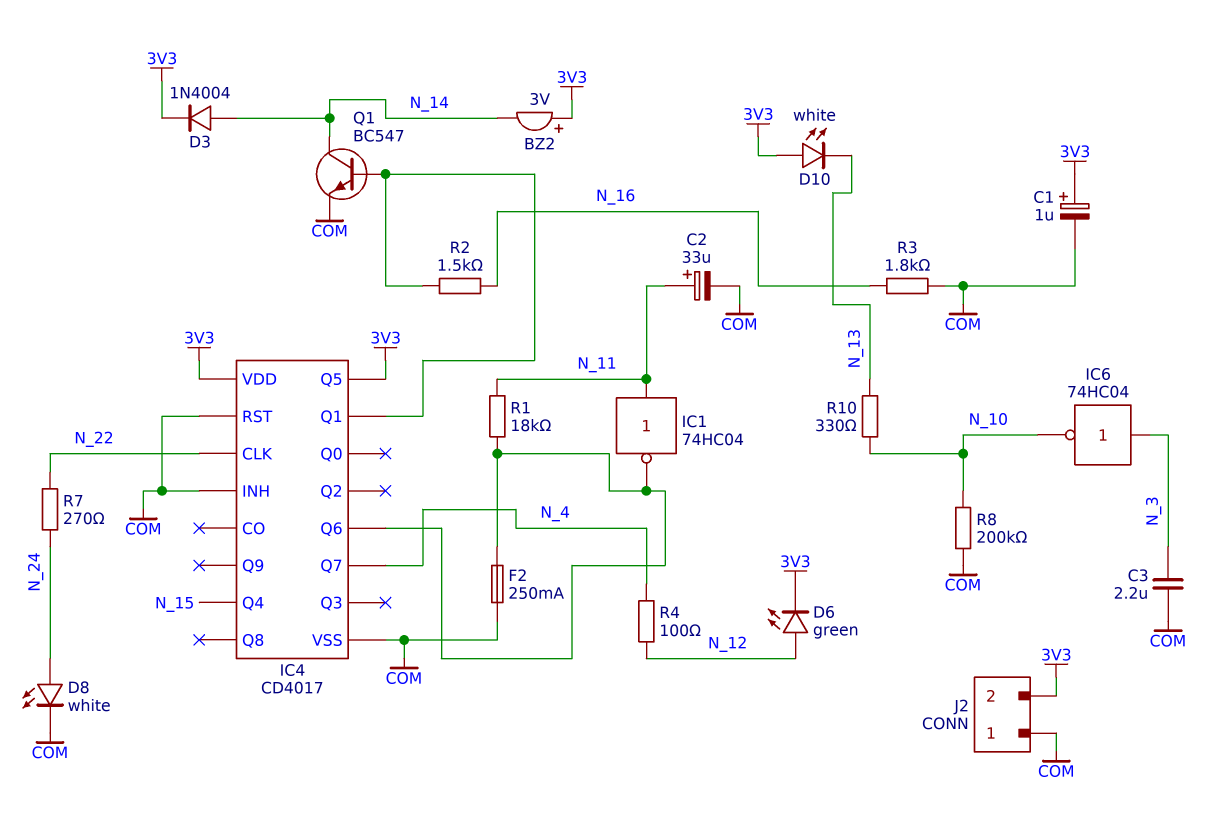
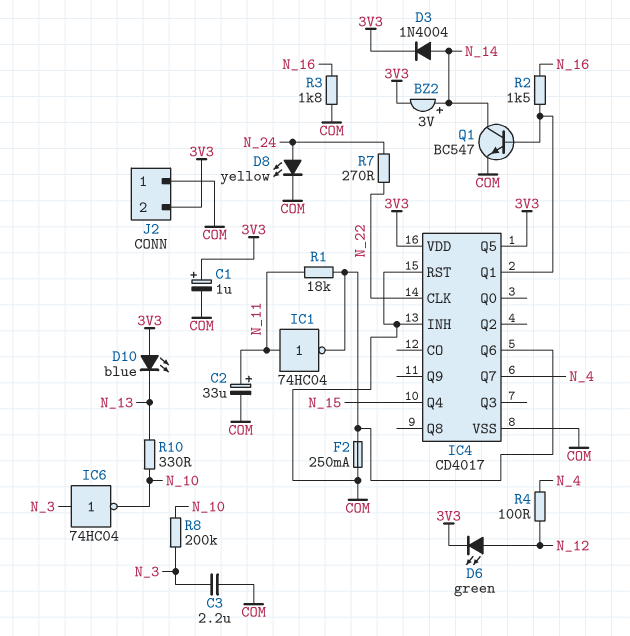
BZ2: buzzer 3V (plus 3V3, minus N_14) -> buzzer 3V (plus N_14, minus 3V3)
D8: LED white (A N_24, K COM) -> LED yellow (A N_24, K COM)
D10: LED white (A 3V3, K N_13) -> LED blue (A 3V3, K N_13)
R8: 200k (COM, N_10) -> 200k (N_3, N_10)

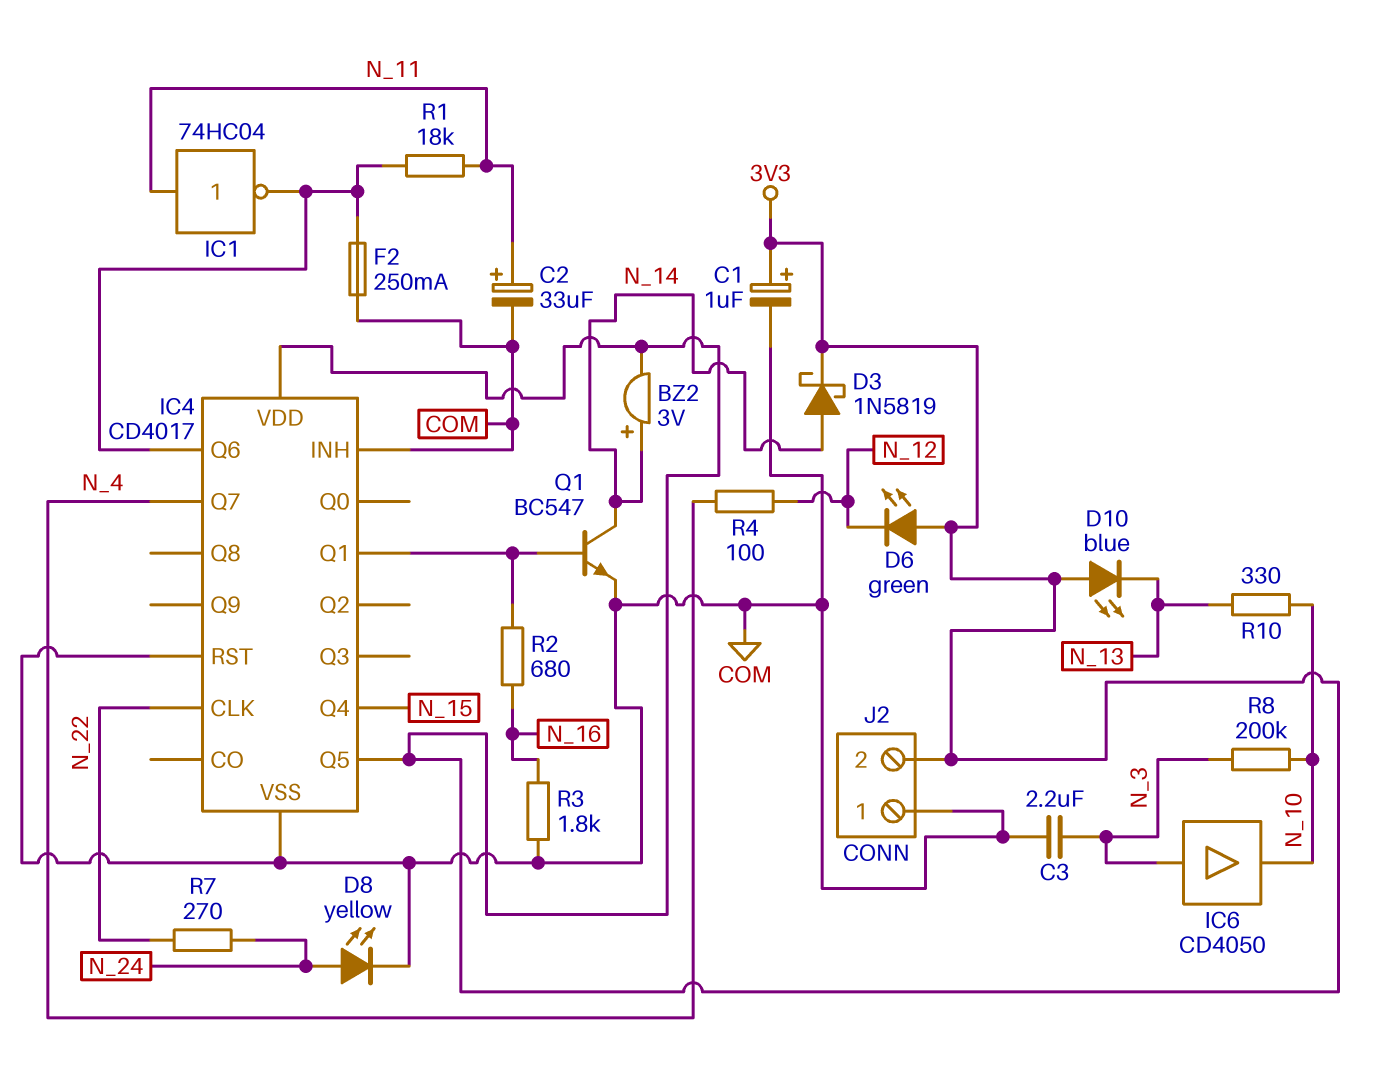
D3: diode 1N4004 (A N_14, K 3V3) -> schottky 1N5819 (A N_14, K 3V3)
D6: LED green (A N_12, K 3V3) -> LED green (A 3V3, K N_12)
IC6: NOT 74HC04 (in N_3, out N_10) -> buffer CD4050 (in N_3, out N_10)
R2: 1.5k (IC4/Q1, N_16) -> 680 (IC4/Q1, N_16)

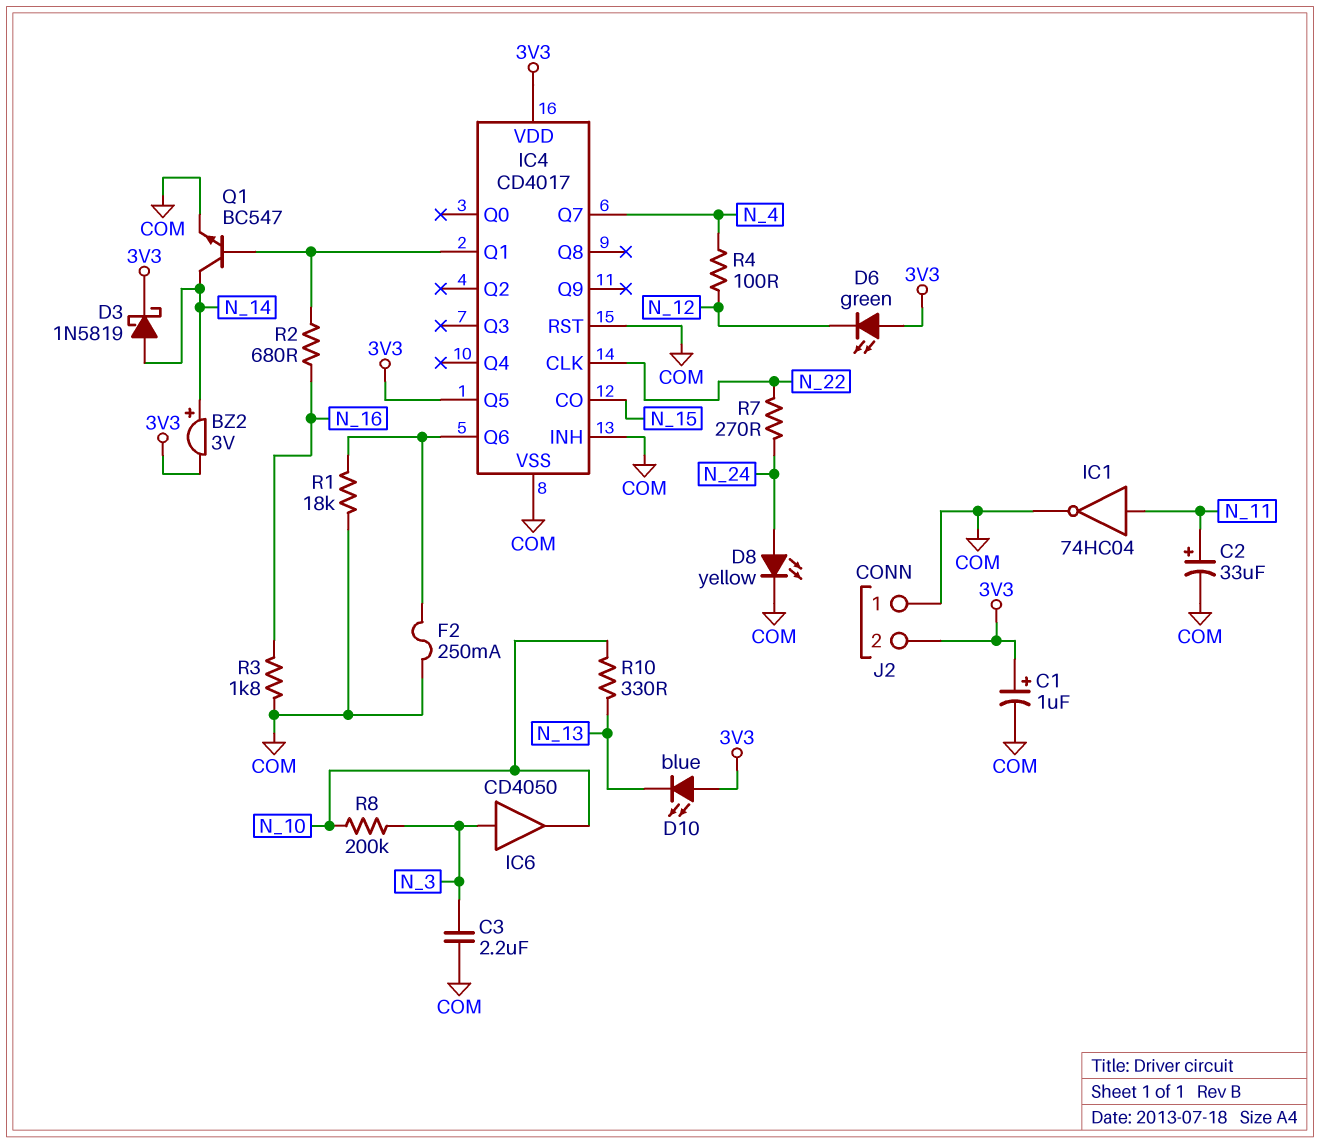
IC1: NOT 74HC04 (in N_11, out IC4/Q6) -> NOT 74HC04 (in N_11, out COM)
IC4 pin CO: none -> N_15
IC4 pin Q4: N_15 -> none
R1: 18k (IC4/Q6, N_11) -> 18k (COM, IC4/Q6)

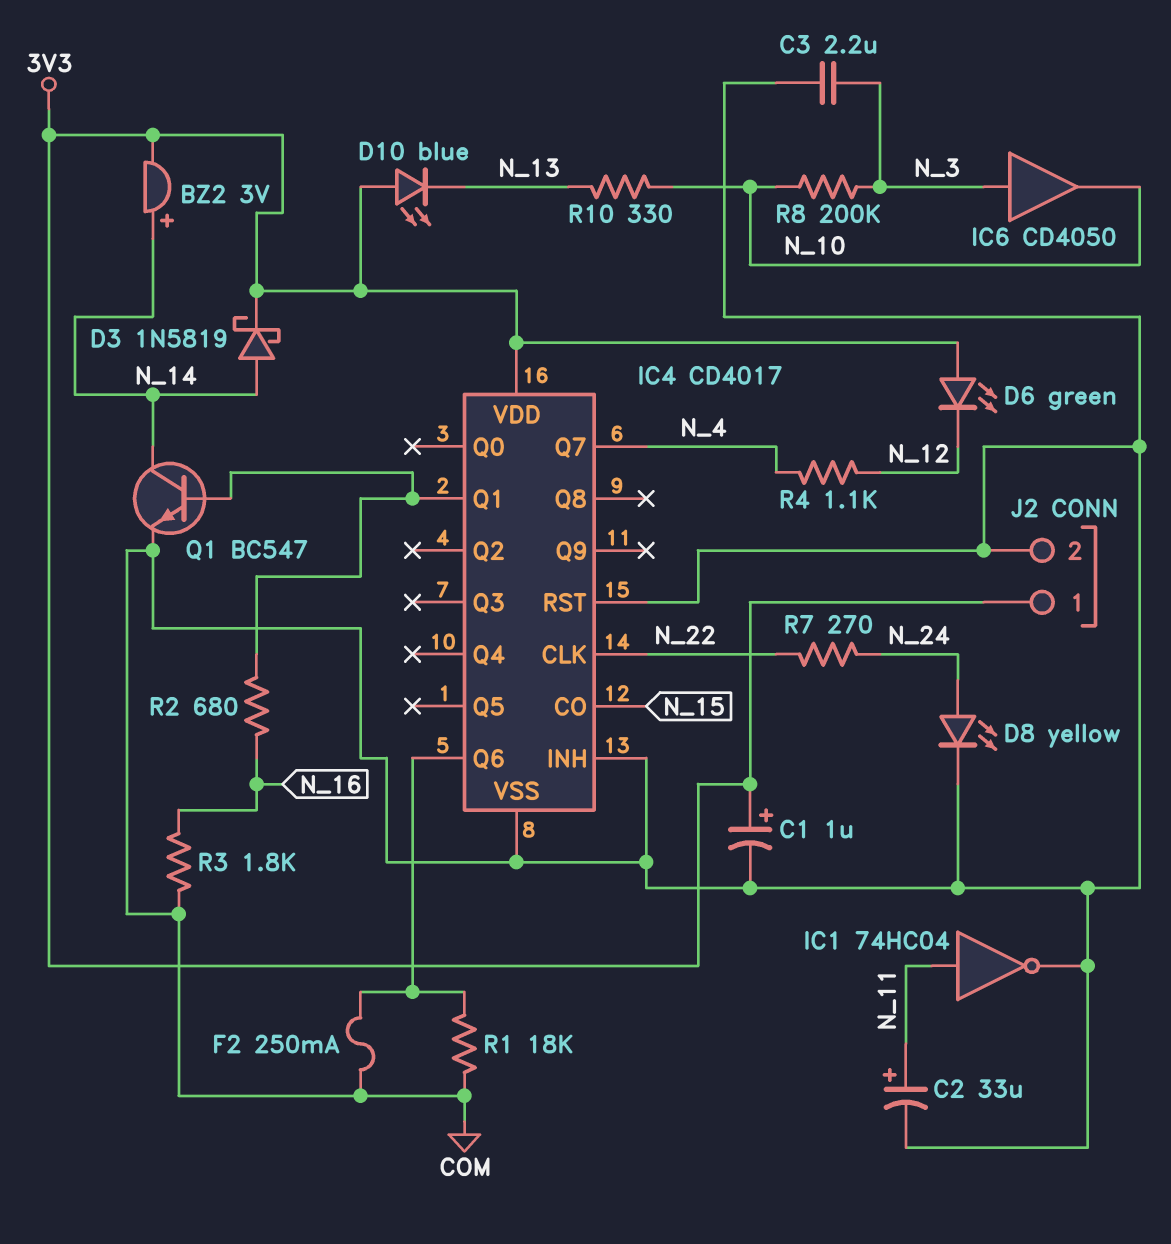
IC4 pin Q5: 3V3 -> none
J2 pin 1: COM -> 3V3
J2 pin 2: 3V3 -> COM
R4: 100 (N_4, N_12) -> 1.1k (N_4, N_12)

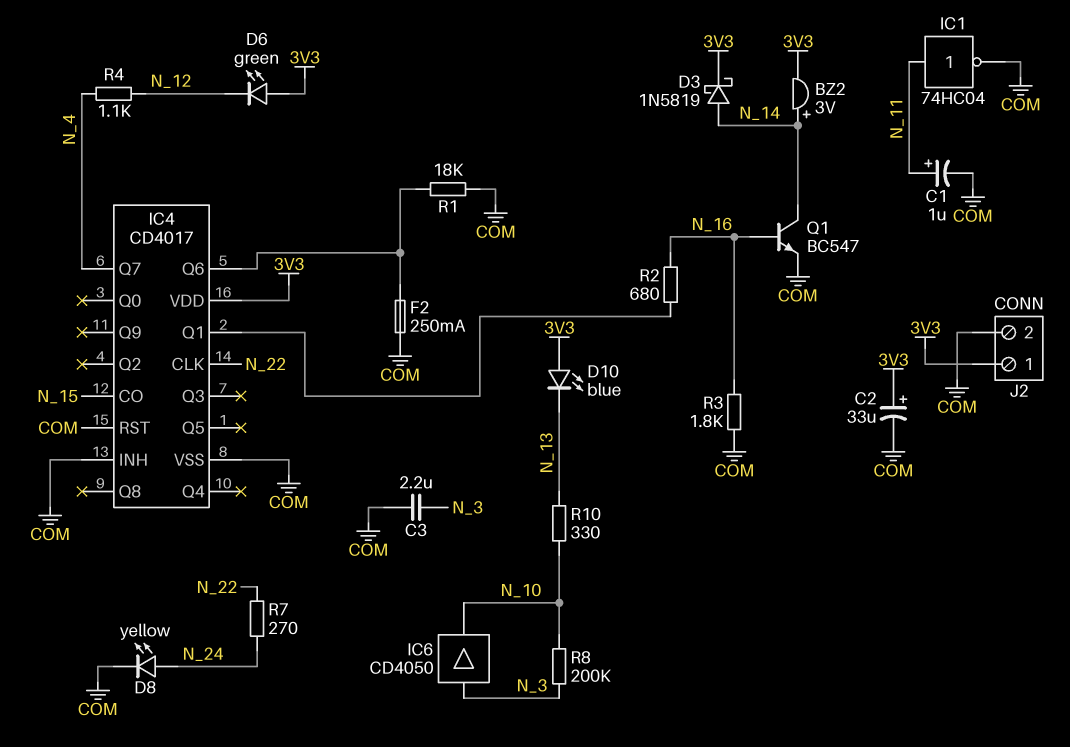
C1: 1uF (plus 3V3, minus COM) -> 1uF (plus N_11, minus COM)
C2: 33uF (plus N_11, minus COM) -> 33uF (plus 3V3, minus COM)
Q1: NPN BC547 (B IC4/Q1, C N_14, E COM) -> NPN BC547 (B N_16, C N_14, E COM)

